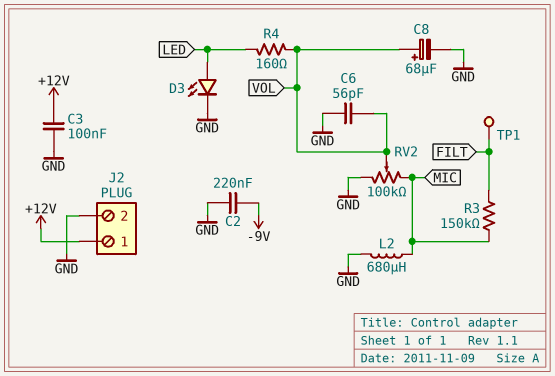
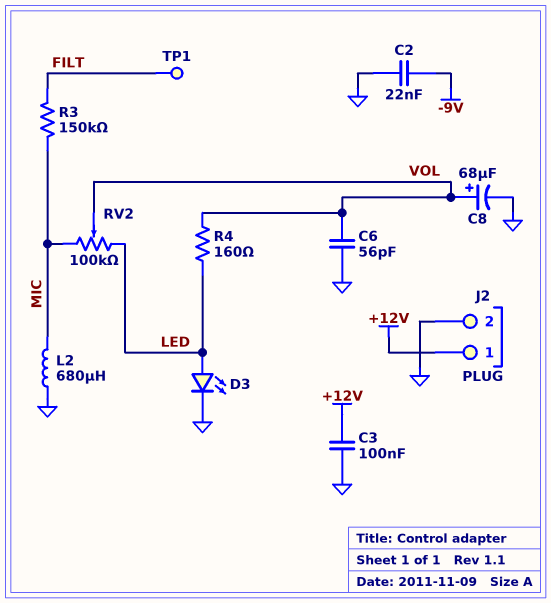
C2: 220nF (-9V, GND) -> 22nF (-9V, GND)
RV2: 100k (GND, MIC, wiper VOL) -> 100k (LED, MIC, wiper VOL)

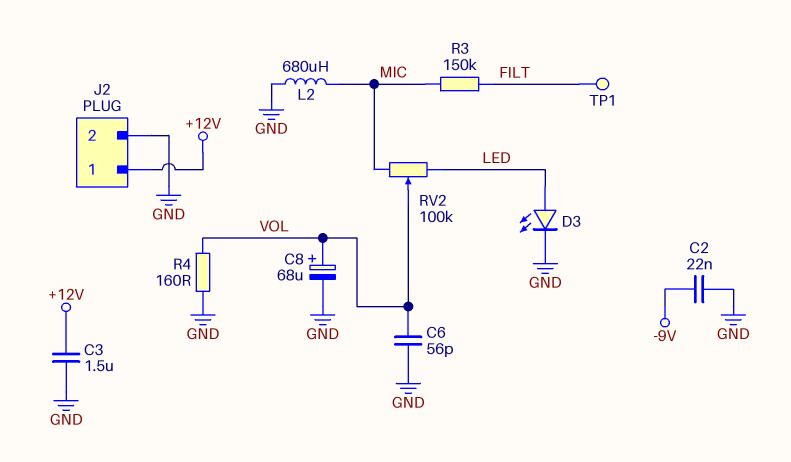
C3: 100nF (+12V, GND) -> 1.5uF (+12V, GND)
R4: 160 (LED, VOL) -> 160 (GND, VOL)

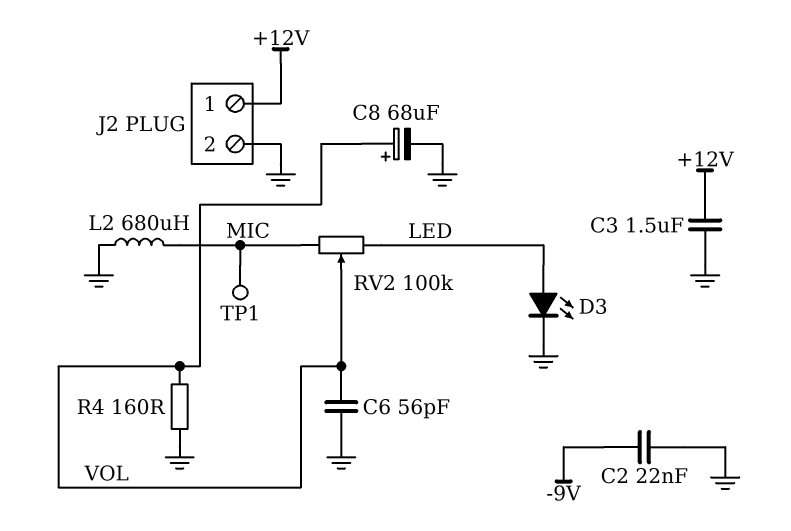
R3: 150k (FILT, MIC) -> none
TP1: test point (FILT) -> test point (MIC)

